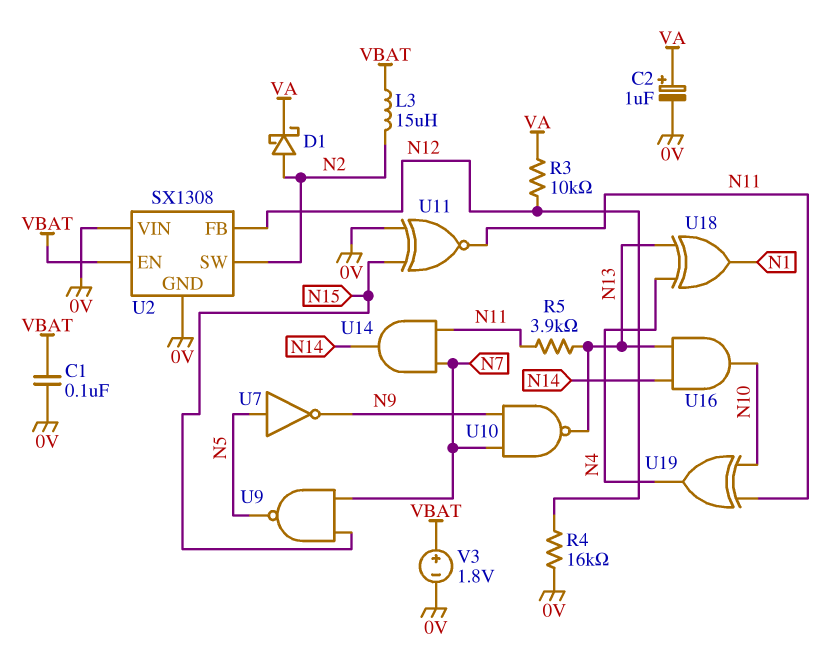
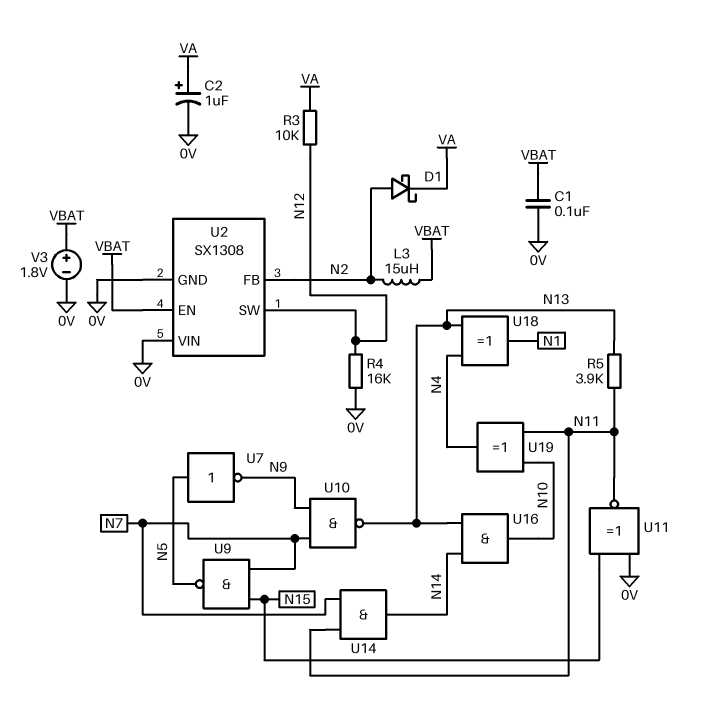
U2 pin FB: N12 -> N2
U2 pin SW: N2 -> N12

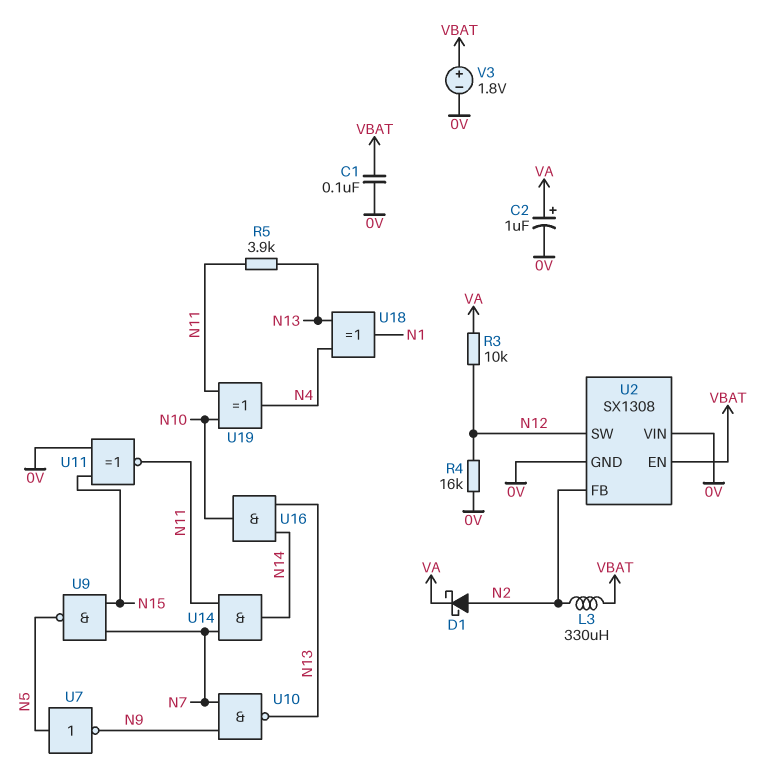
L3: 15uH (N2, VBAT) -> 330uH (N2, VBAT)

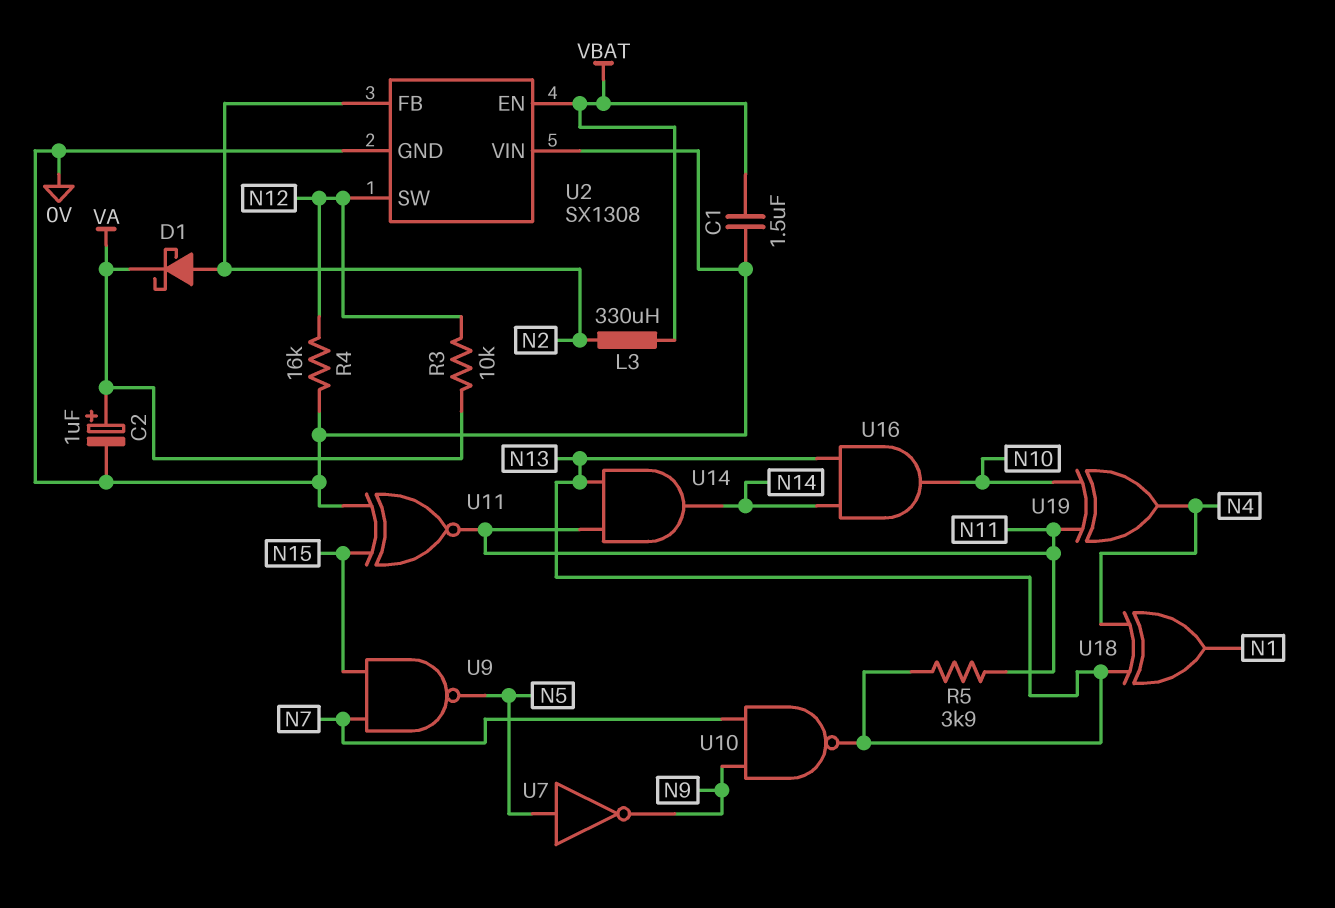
C1: 100nF (0V, VBAT) -> 1.5uF (0V, VBAT)
U14: AND (in N7, in N11, out N14) -> AND (in N11, in N13, out N14)
V3: 1.8V (plus VBAT, minus 0V) -> none

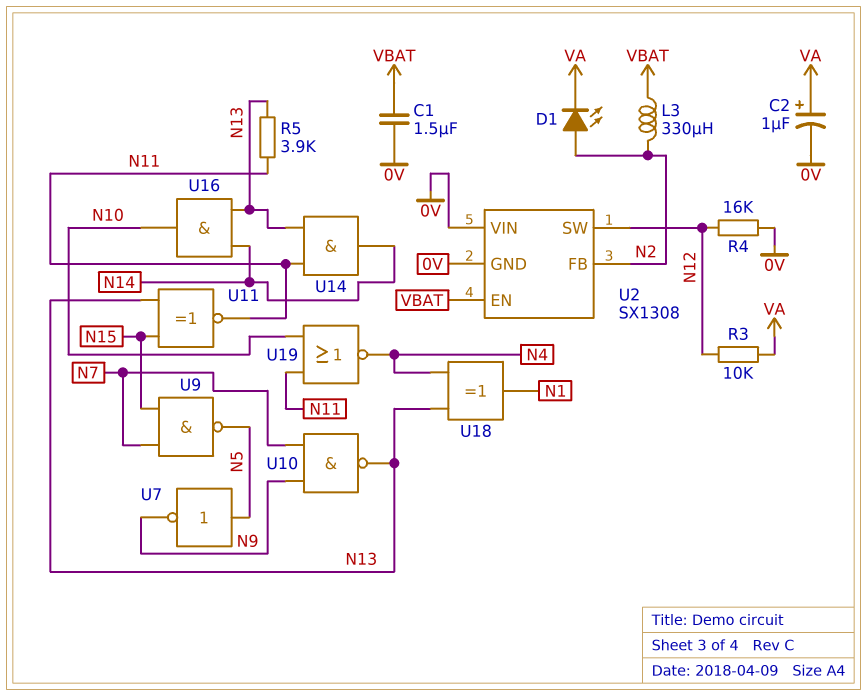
D1: schottky (A N2, K VA) -> LED (A N2, K VA)
U11: XNOR (in 0V, in N15, out N11) -> XNOR (in N13, in N15, out N11)
U19: XOR (in N10, in N11, out N4) -> NOR (in N10, in N11, out N4)

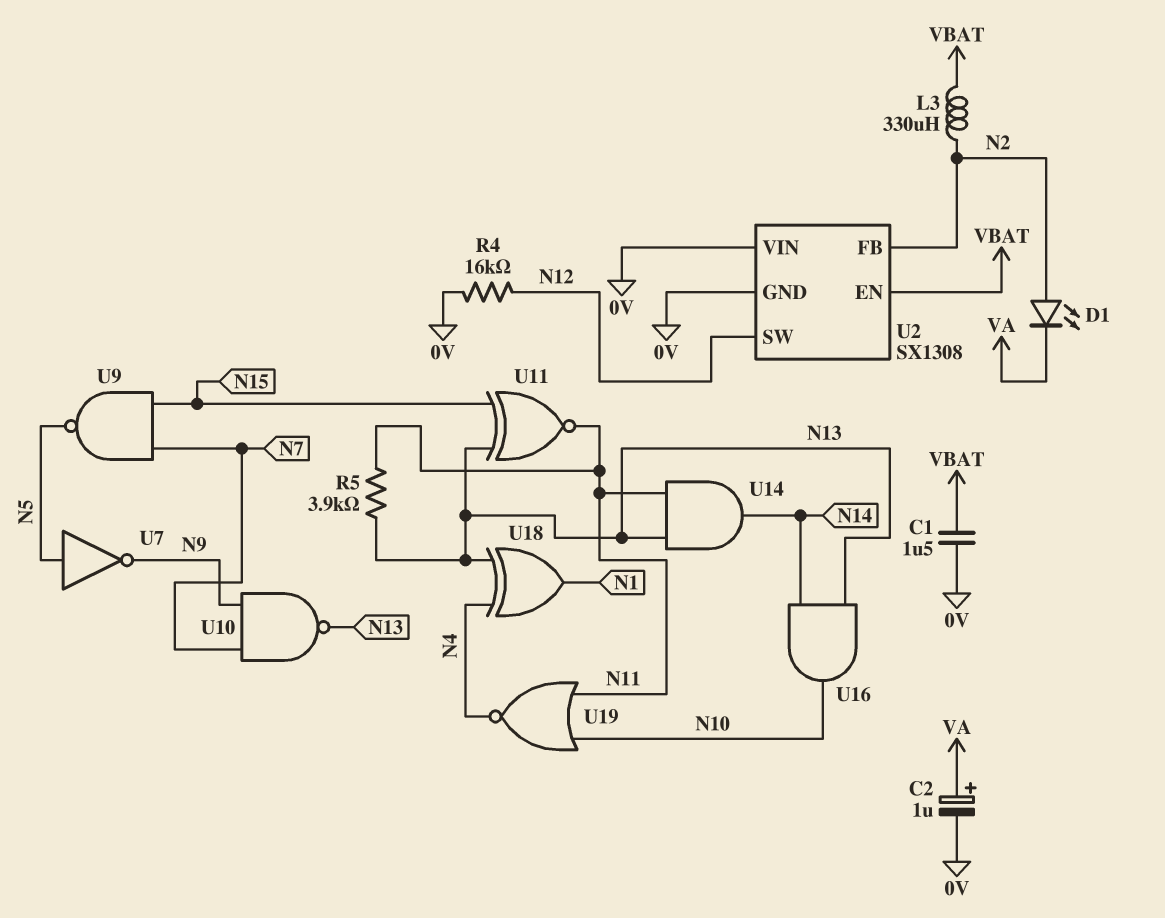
R3: 10k (N12, VA) -> none

